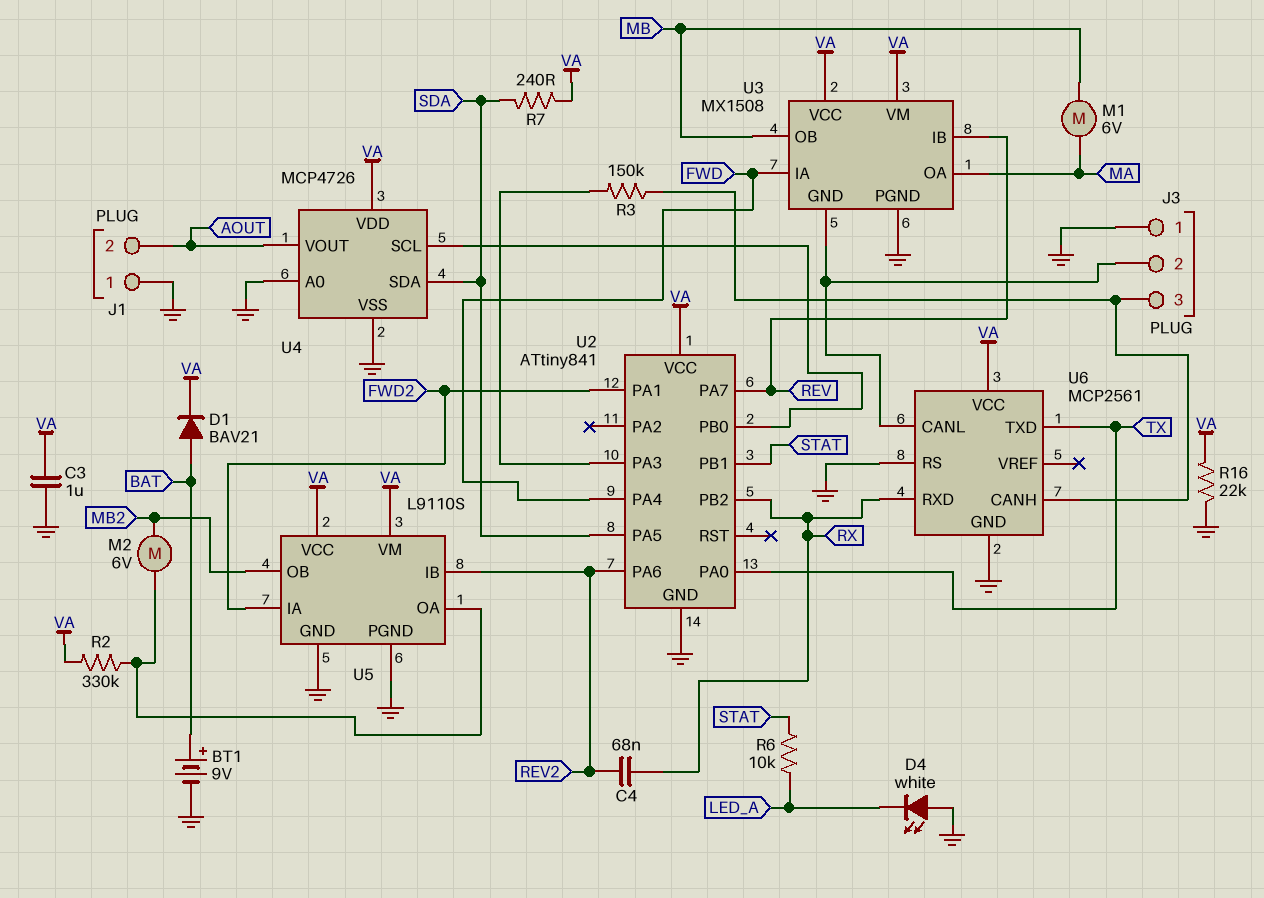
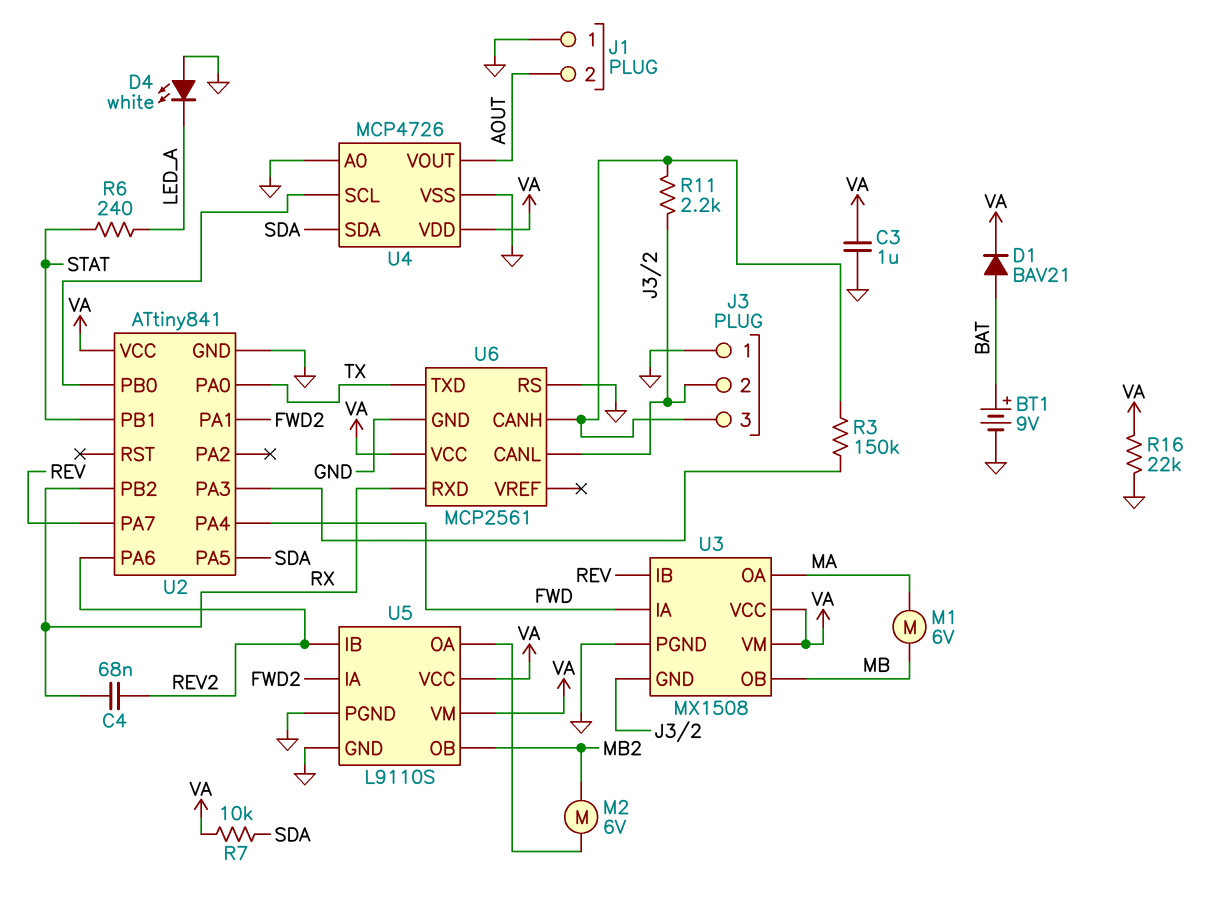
R2: 330k (U5/OA, VA) -> none
R6: 10k (LED_A, STAT) -> 240 (LED_A, STAT)
R7: 240 (SDA, VA) -> 10k (SDA, VA)
R11: none -> 2.2k (J3/2, J3/3)

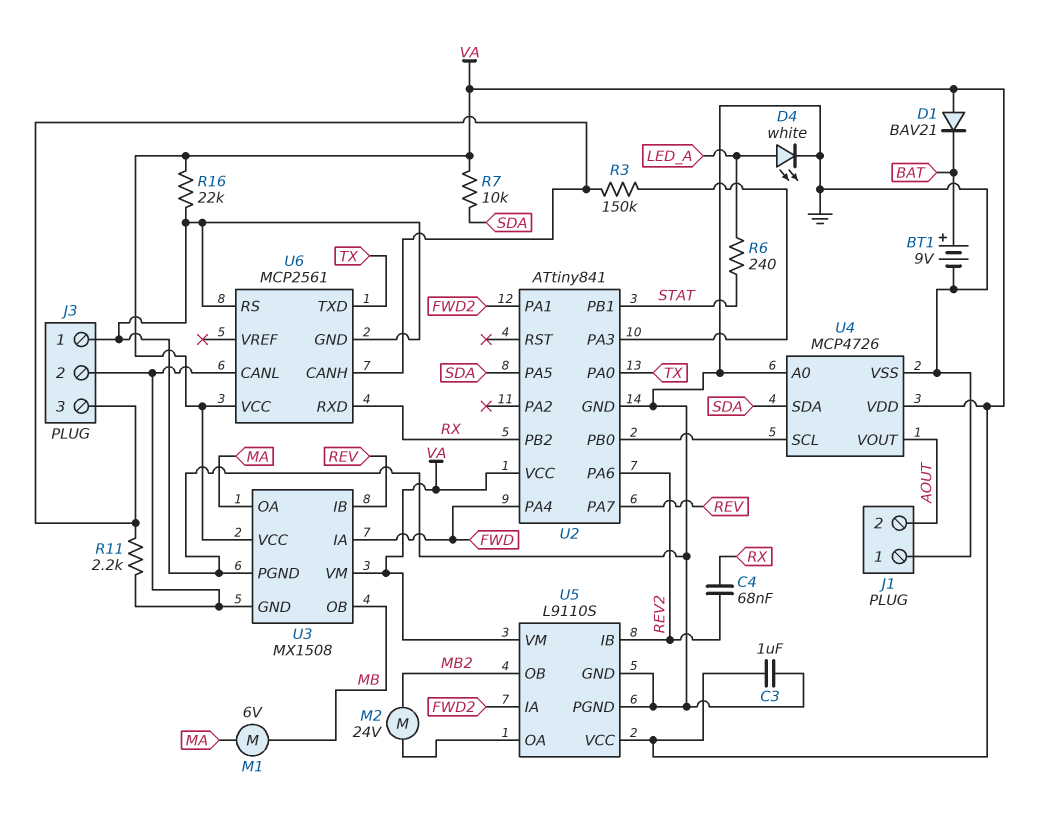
D1: diode BAV21 (A BAT, K VA) -> diode BAV21 (A VA, K BAT)
D4: LED white (A GND, K LED_A) -> LED white (A LED_A, K GND)
M2: motor 6V (MB2, U5/OA) -> motor 24V (MB2, U5/OA)

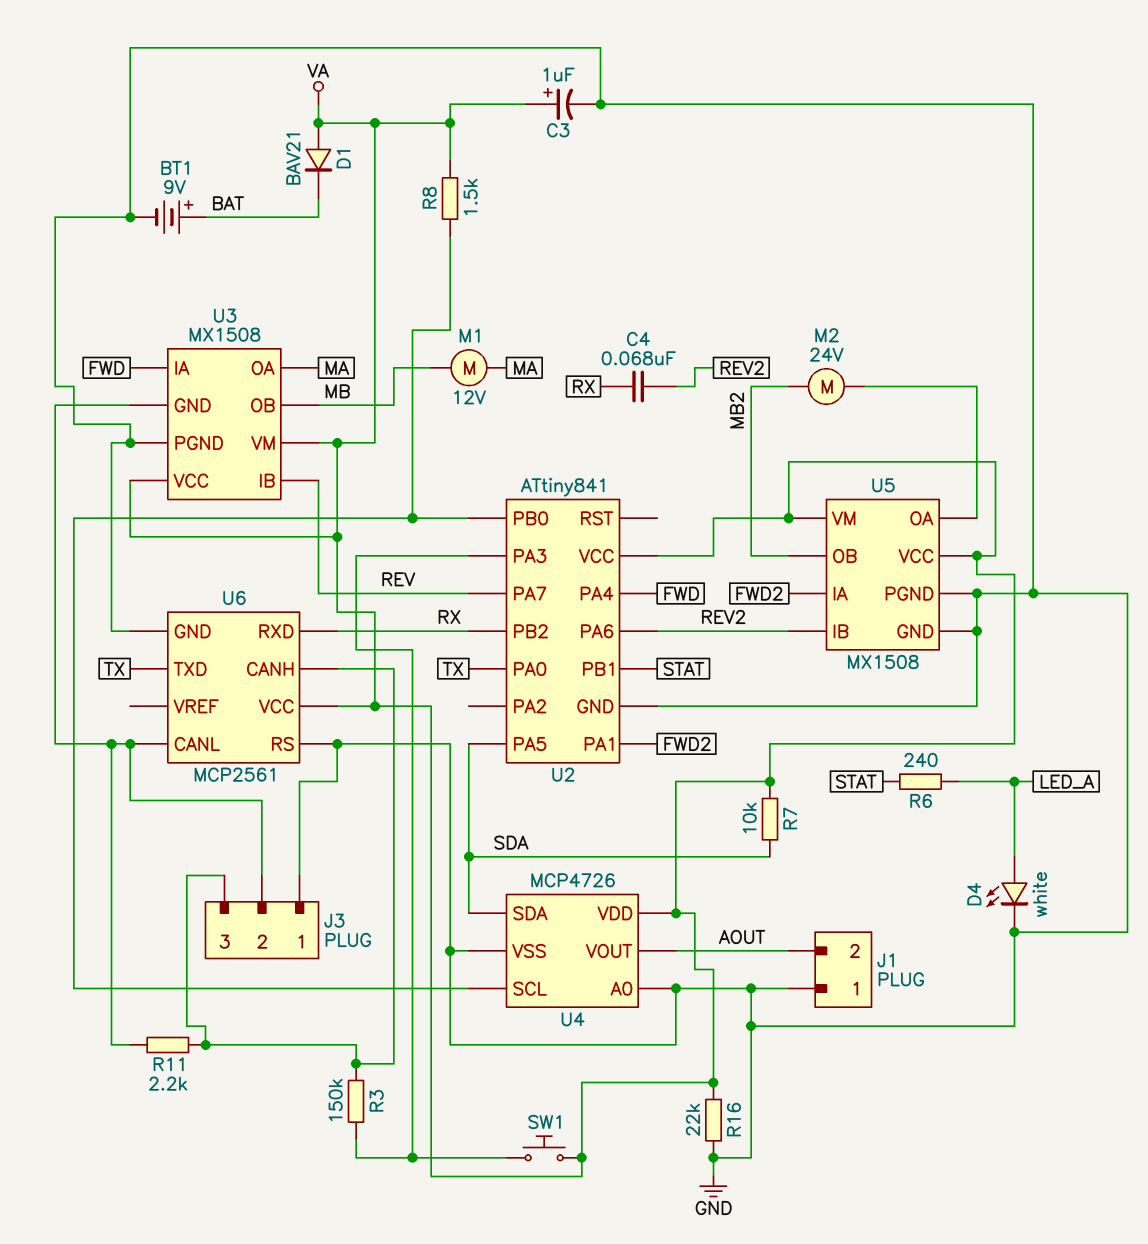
C3: 1uF (GND, VA) -> 1uF (plus VA, minus GND)
M1: motor 6V (MA, MB) -> motor 12V (MA, MB)
R8: none -> 1.5k (U2/PB0, VA)
SW1: none -> button (U2/PA3, VA)
U5: L9110S -> MX1508

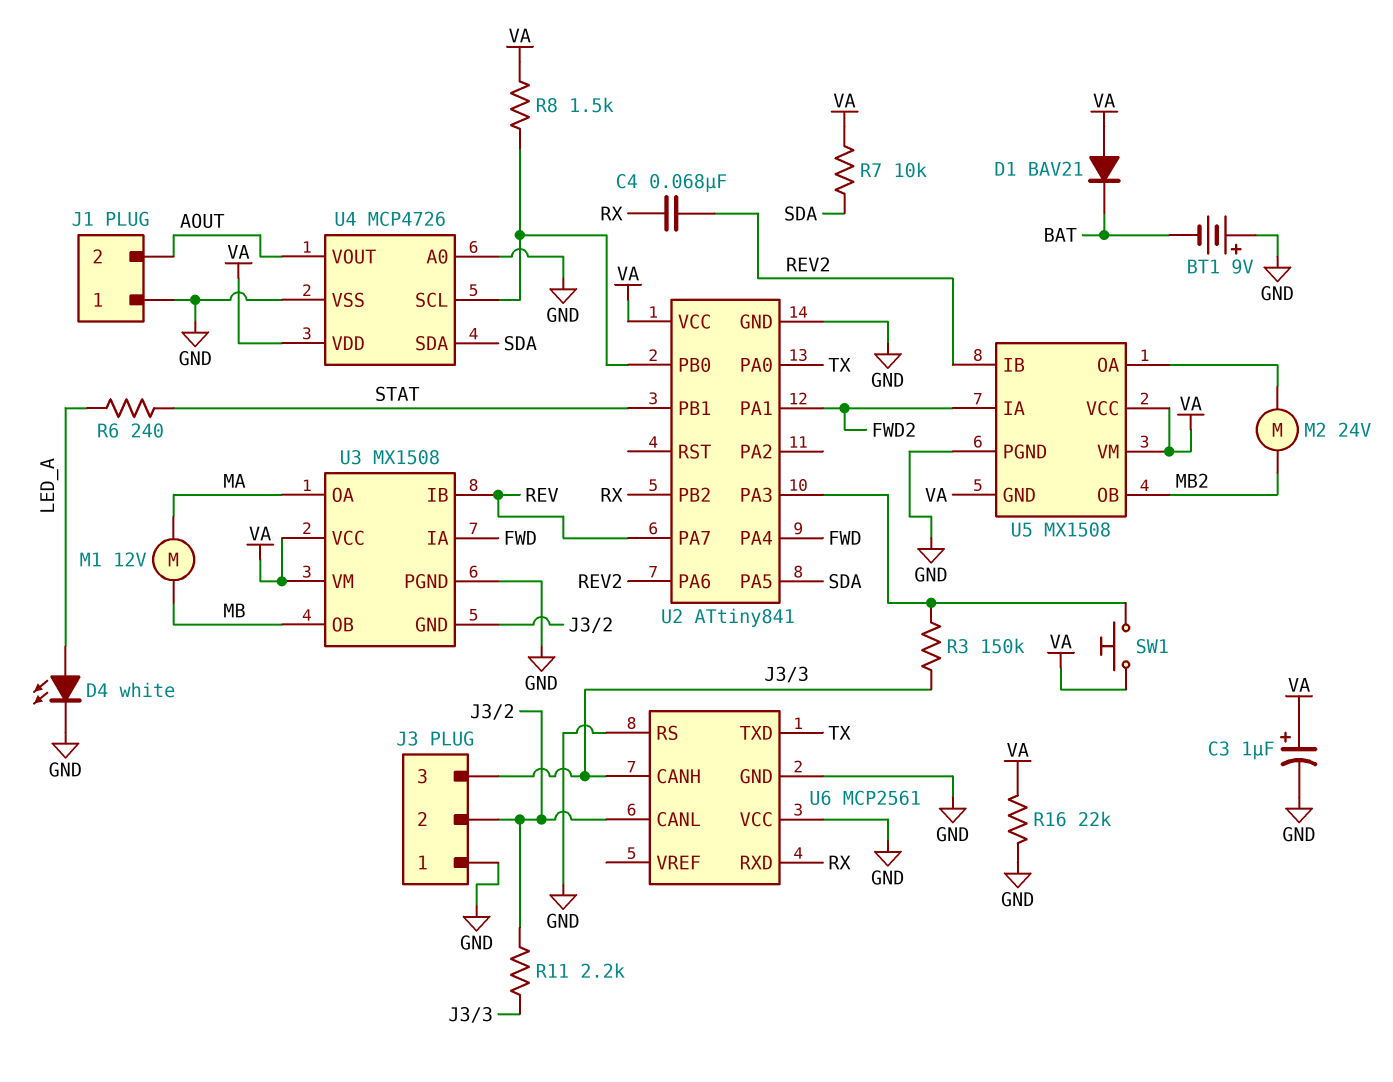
BT1: 9V (plus BAT, minus GND) -> 9V (plus GND, minus BAT)
U5 pin GND: GND -> VA
U6 pin VCC: VA -> GND

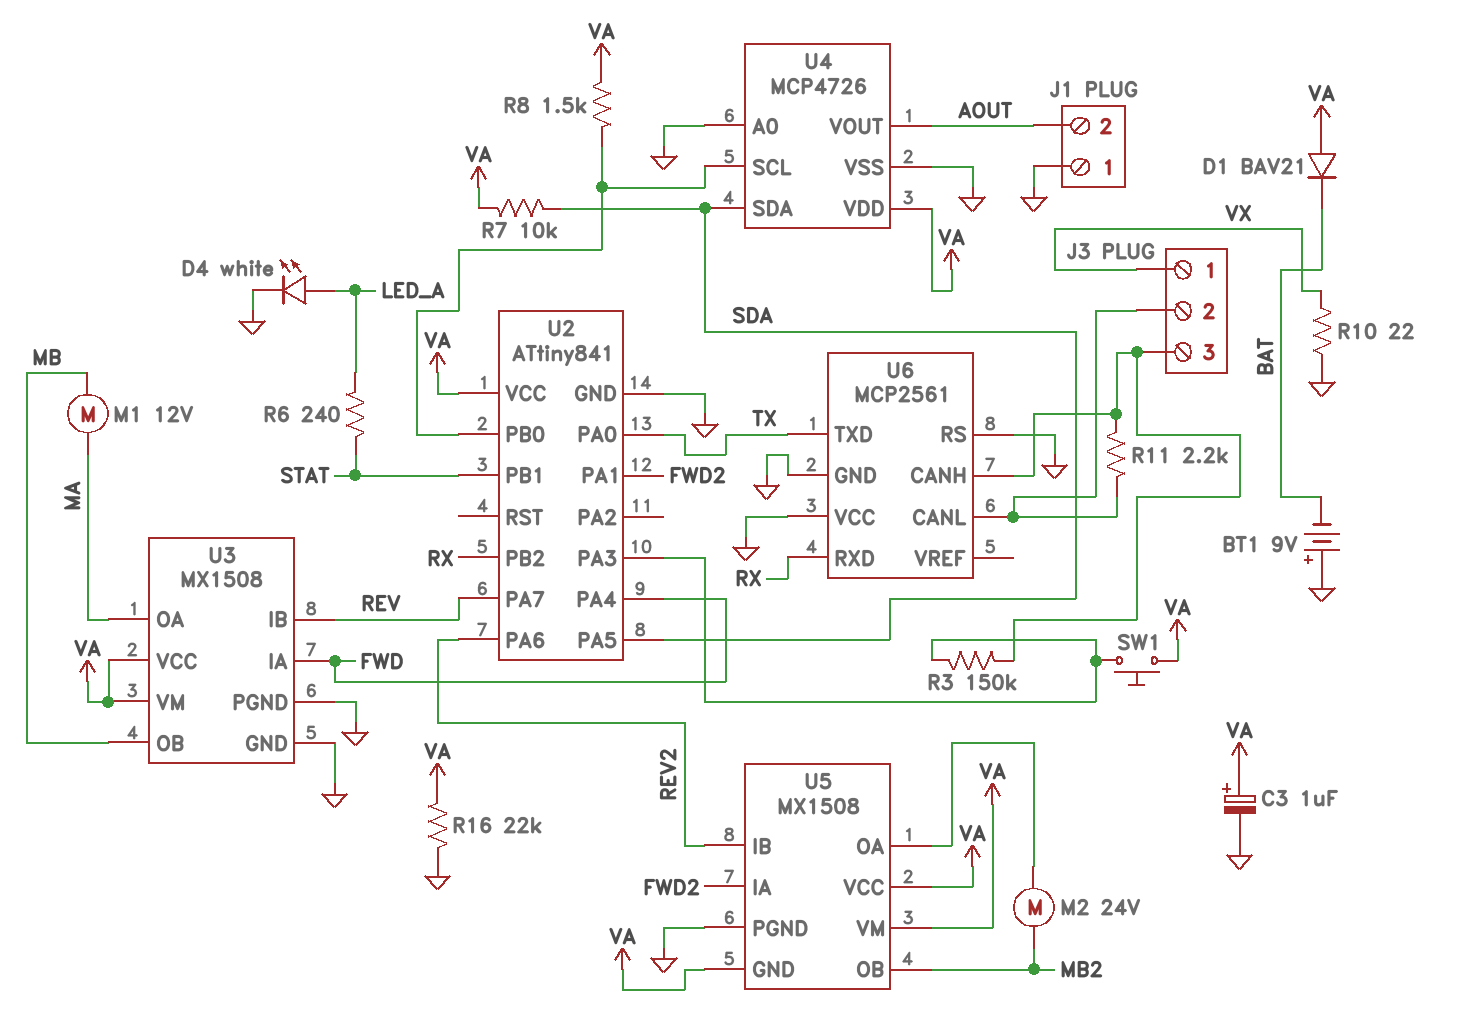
C4: 68nF (REV2, RX) -> none
J3 pin 1: GND -> VX
R10: none -> 22 (GND, VX)
U3 pin GND: J3/2 -> GND

